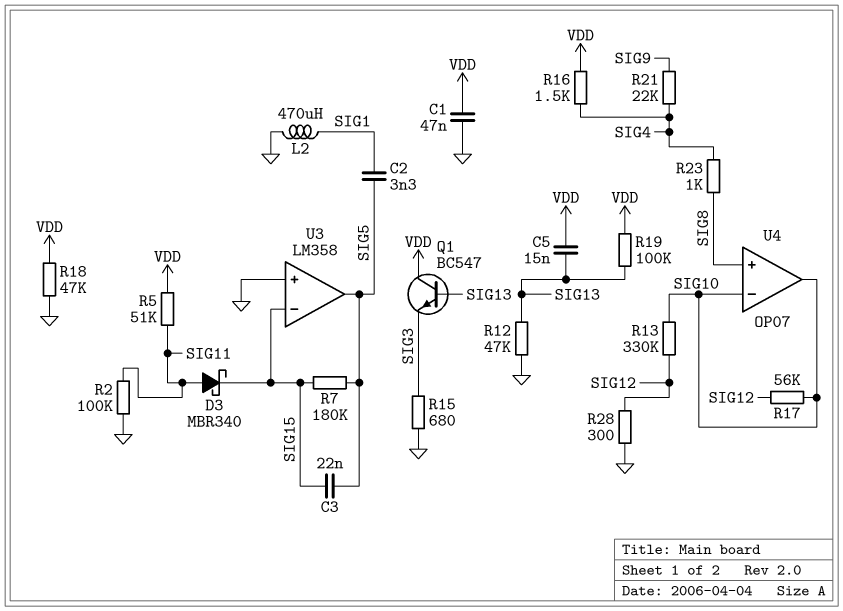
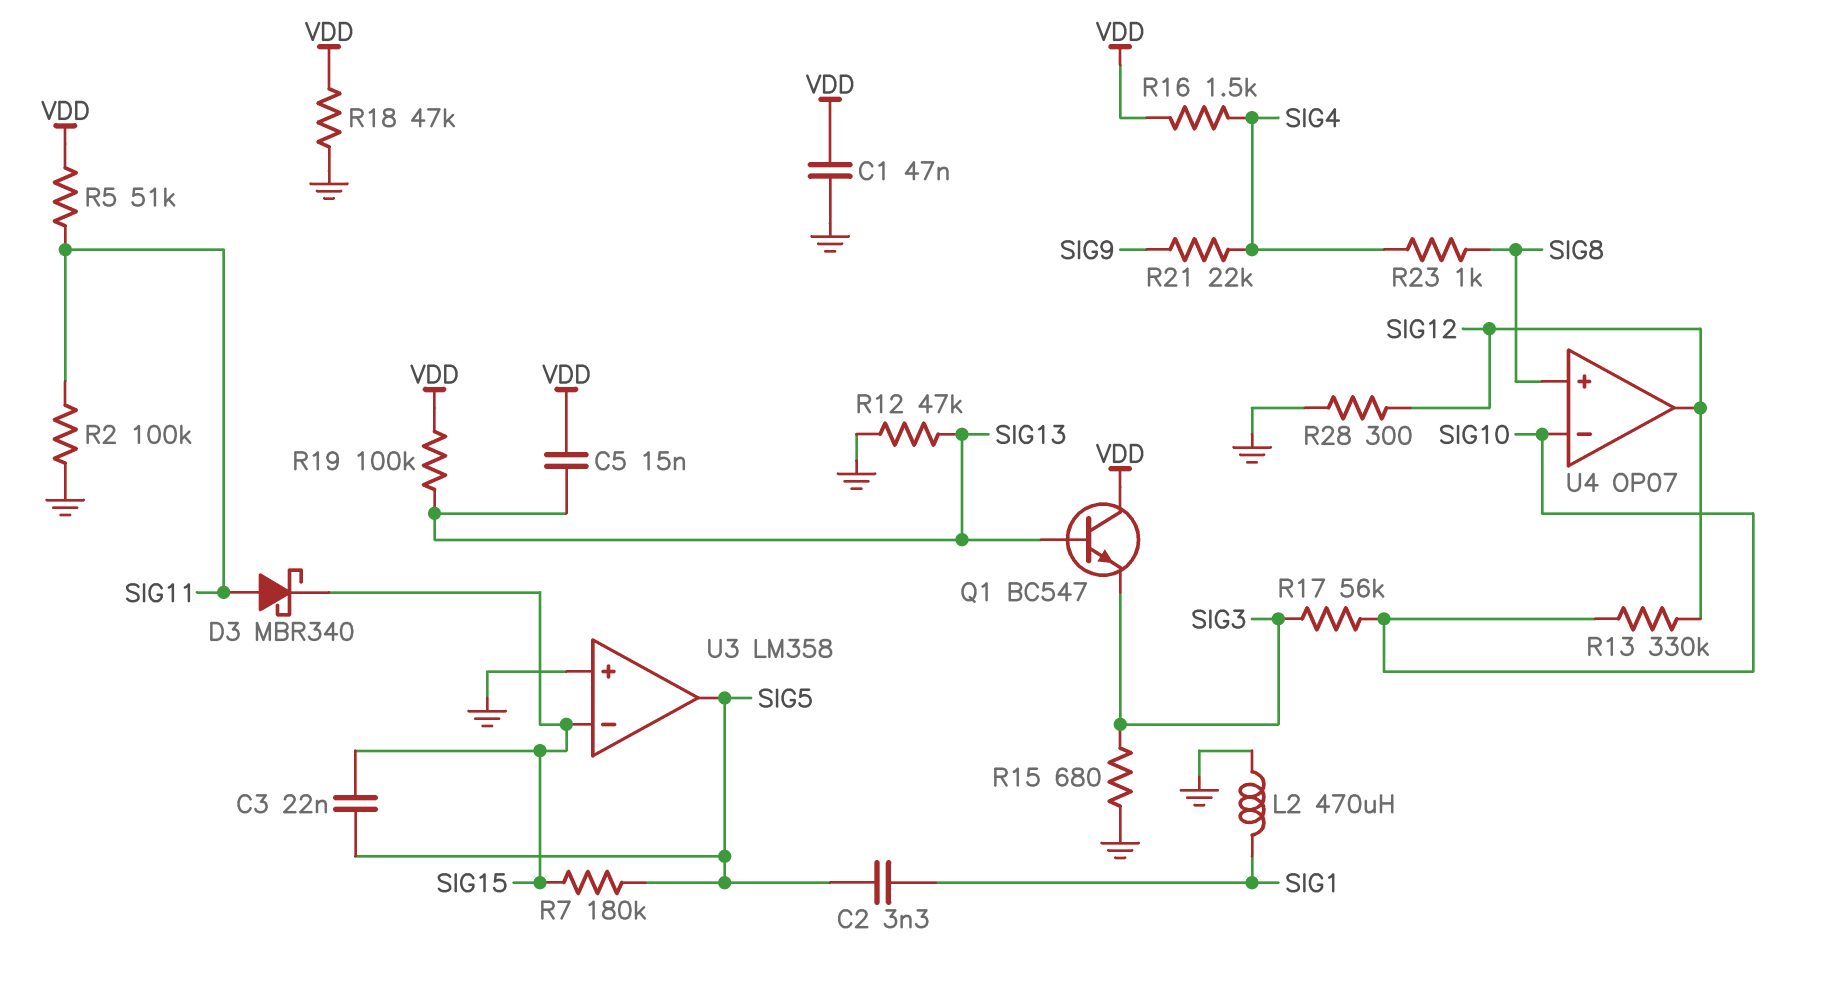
R17: 56k (SIG10, SIG12) -> 56k (SIG3, SIG10)
U4 pin out: SIG10 -> SIG12

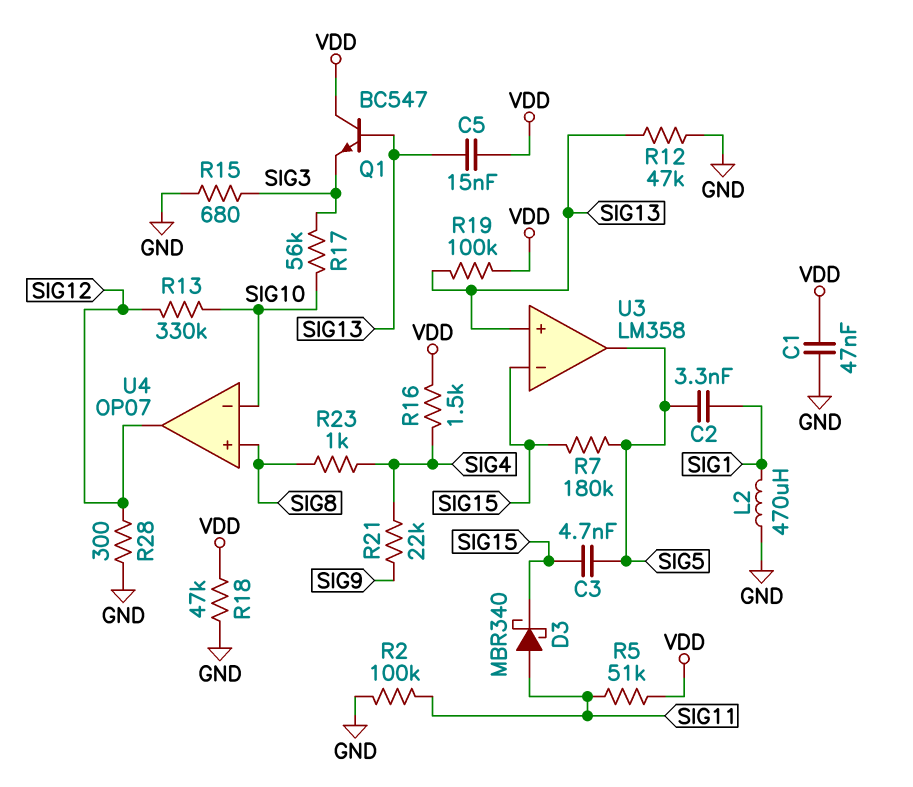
C3: 22nF (SIG5, SIG15) -> 4.7nF (SIG5, SIG15)
U3 pin in+: GND -> SIG13

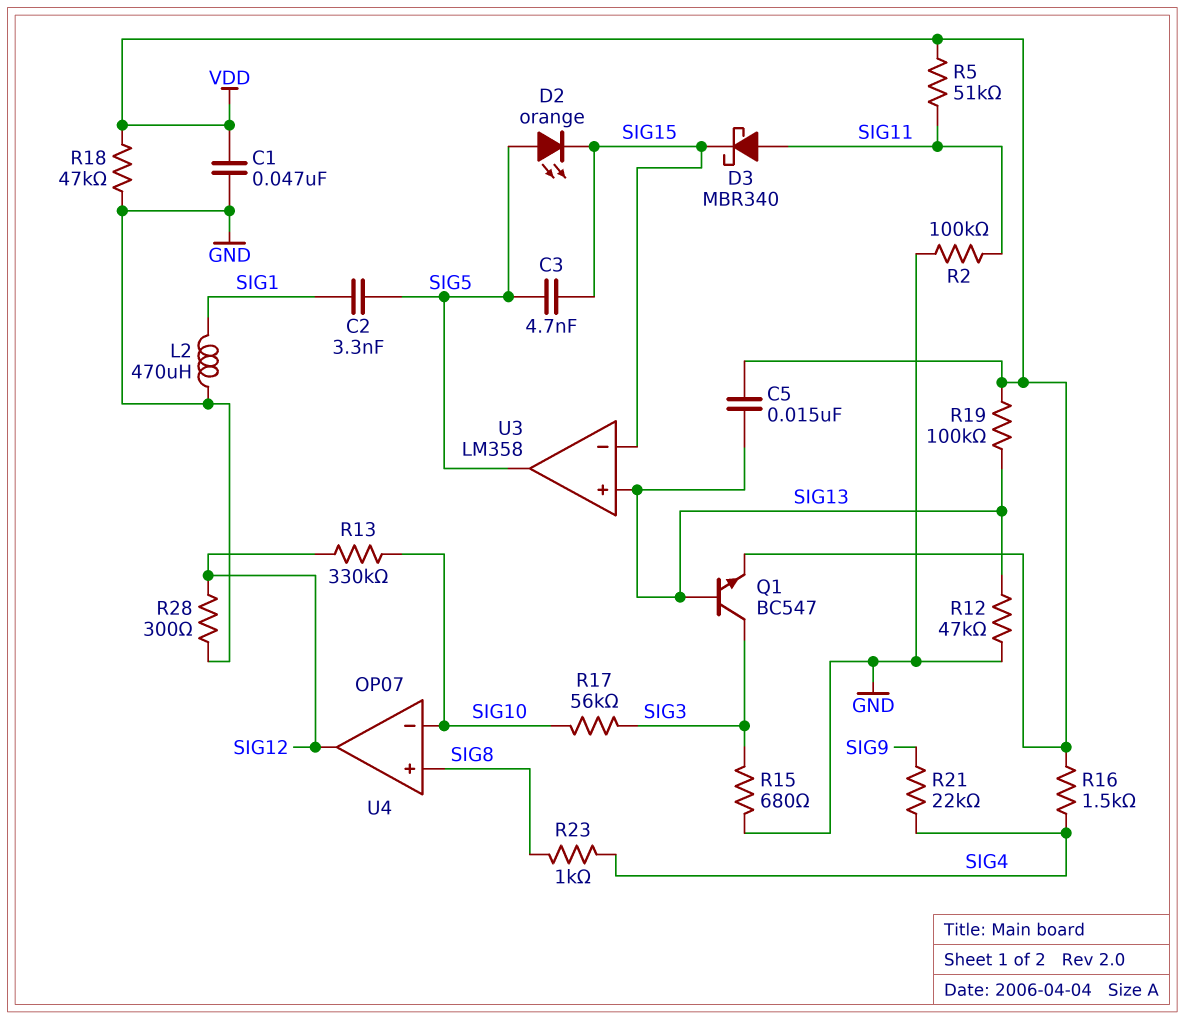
D2: none -> LED orange (A SIG5, K SIG15)
Q1: NPN BC547 (B SIG13, C VDD, E SIG3) -> NPN BC547 (B SIG13, C SIG3, E VDD)
R7: 180k (SIG5, SIG15) -> none

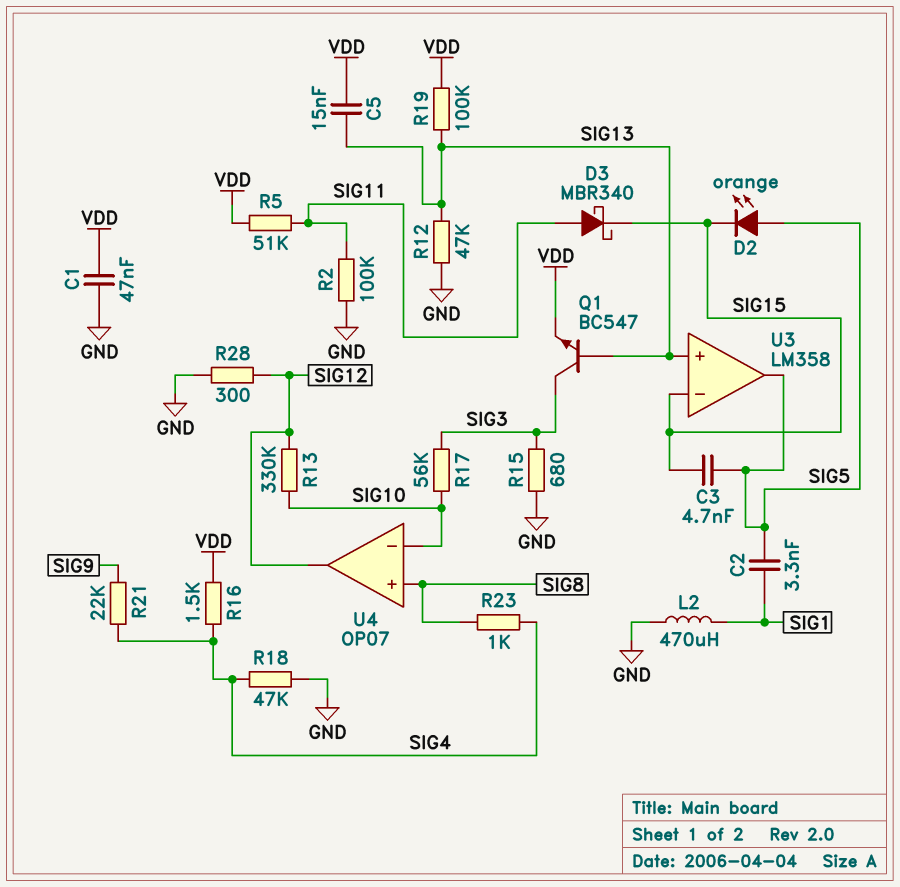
R18: 47k (GND, VDD) -> 47k (GND, SIG4)

